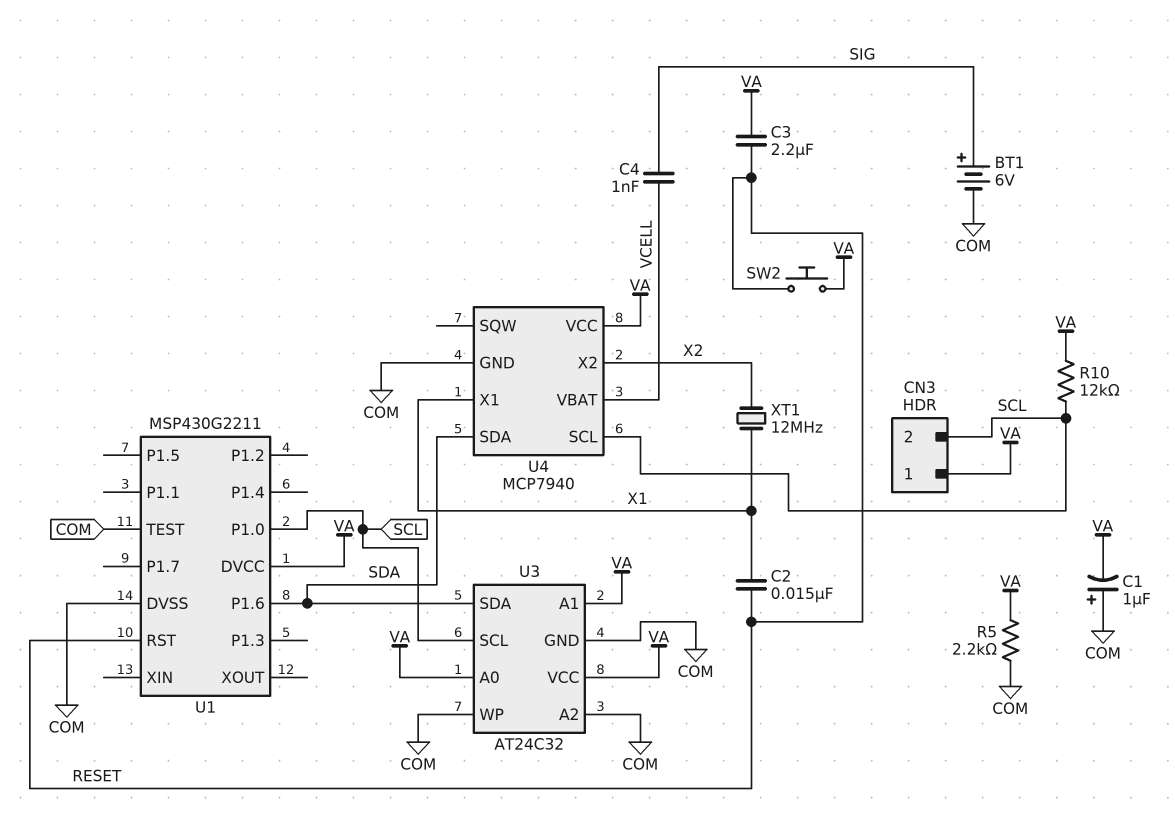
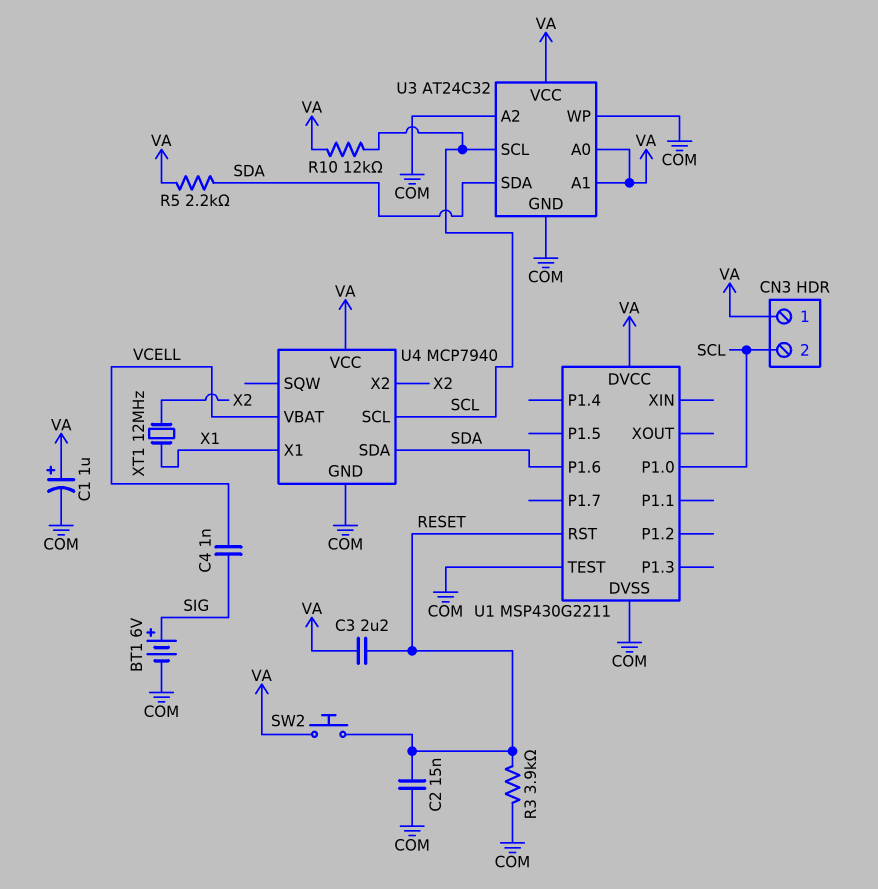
C1: 1uF (plus COM, minus VA) -> 1uF (plus VA, minus COM)
C2: 15nF (RESET, X1) -> 15nF (COM, RESET)
R3: none -> 3.9k (COM, RESET)
R5: 2.2k (COM, VA) -> 2.2k (SDA, VA)

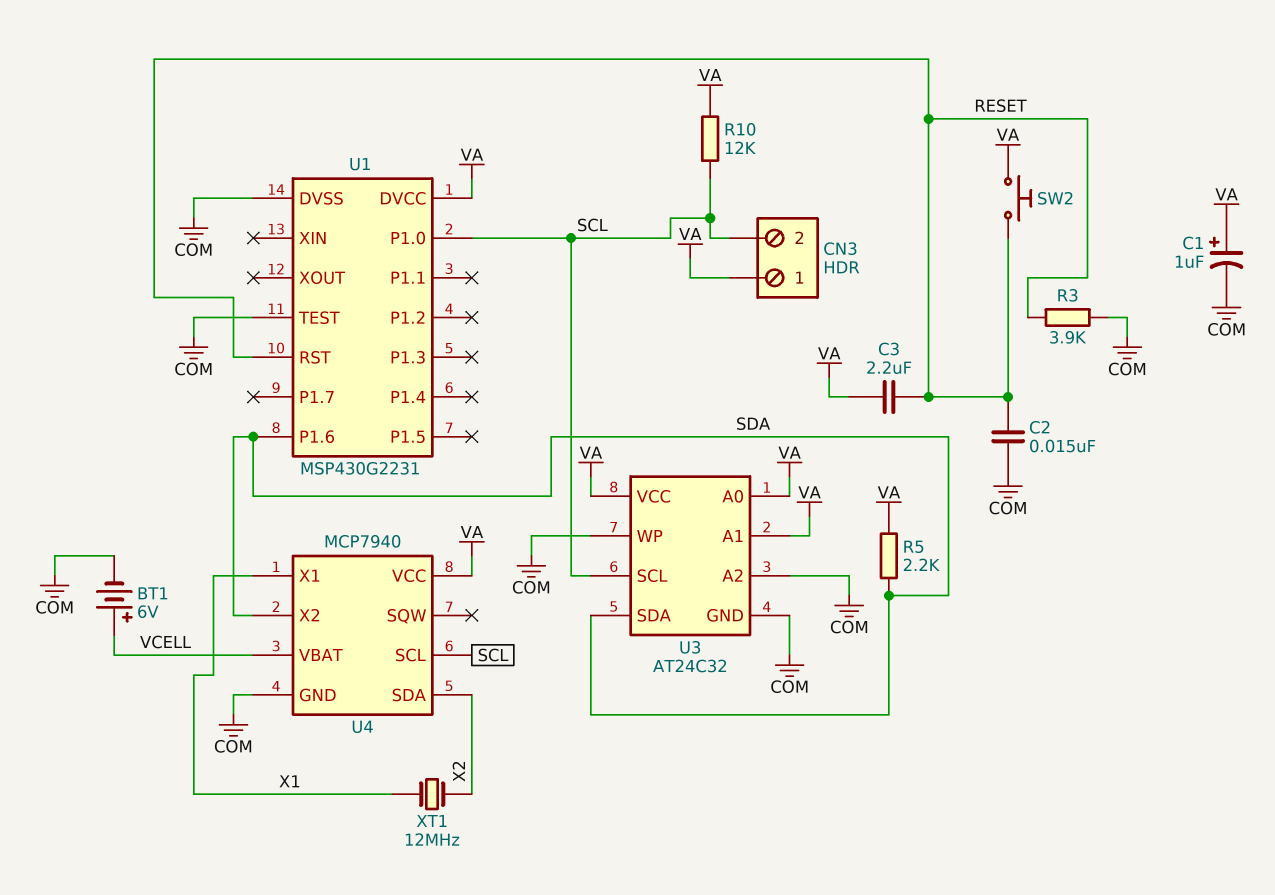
BT1: 6V (plus SIG, minus COM) -> 6V (plus VCELL, minus COM)
C4: 1nF (SIG, VCELL) -> none
U1: MSP430G2211 -> MSP430G2231
U4 pin SDA: SDA -> X2
U4 pin X2: X2 -> SDA

